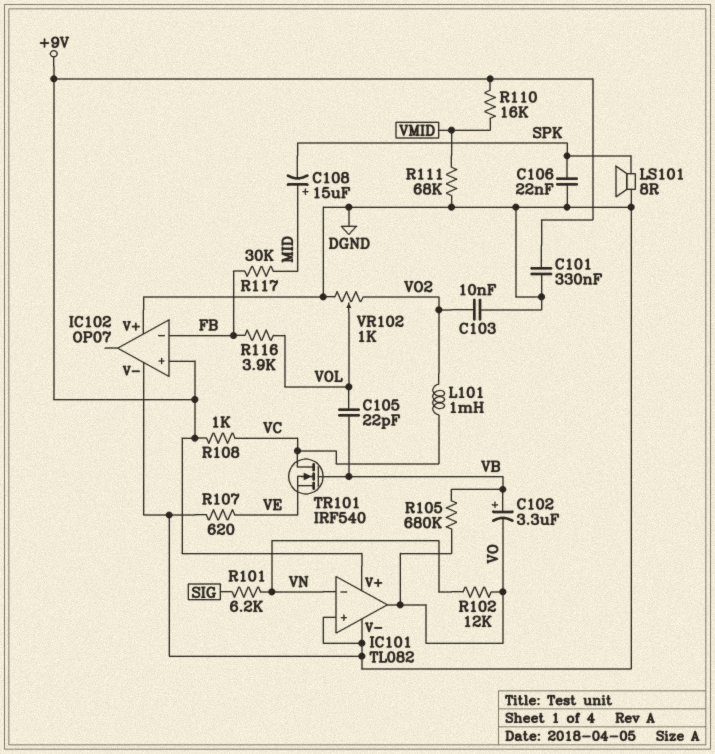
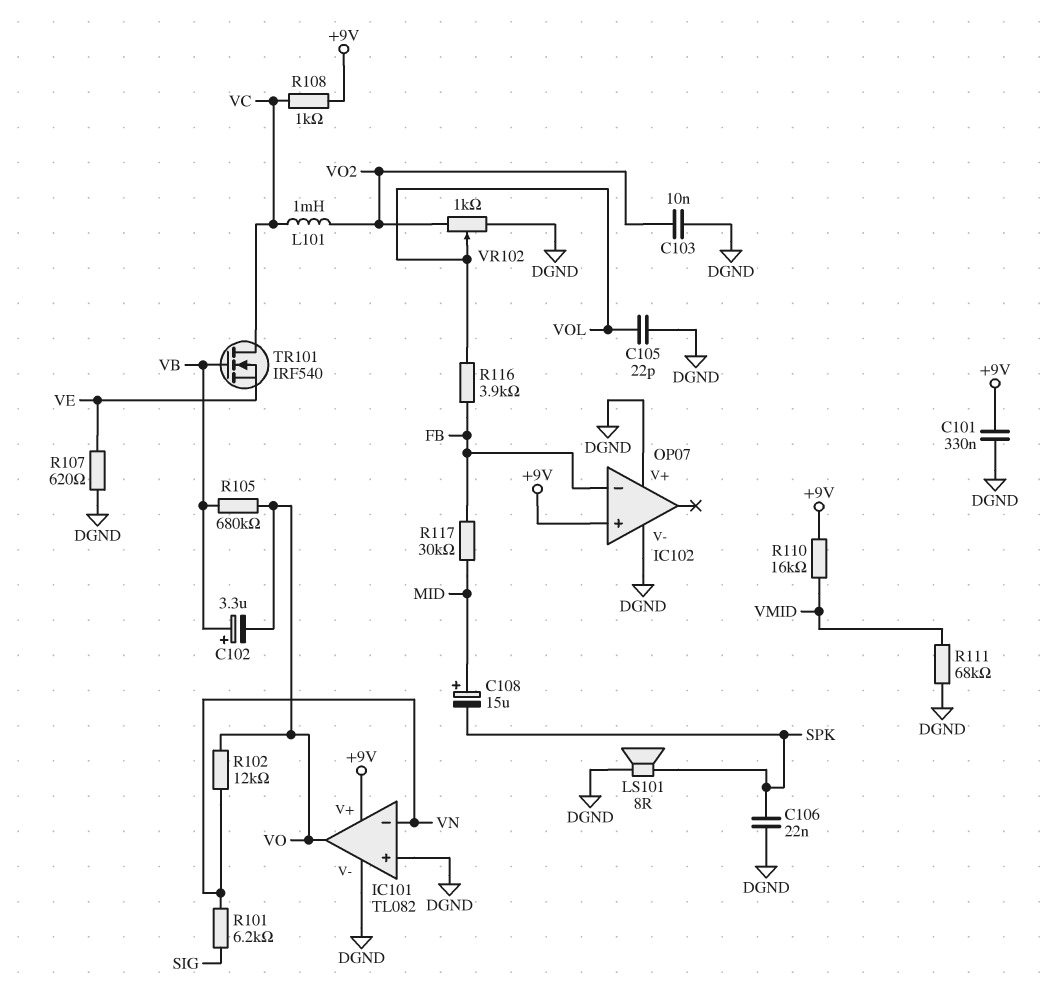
C105: 22pF (VB, VOL) -> 22pF (DGND, VOL)

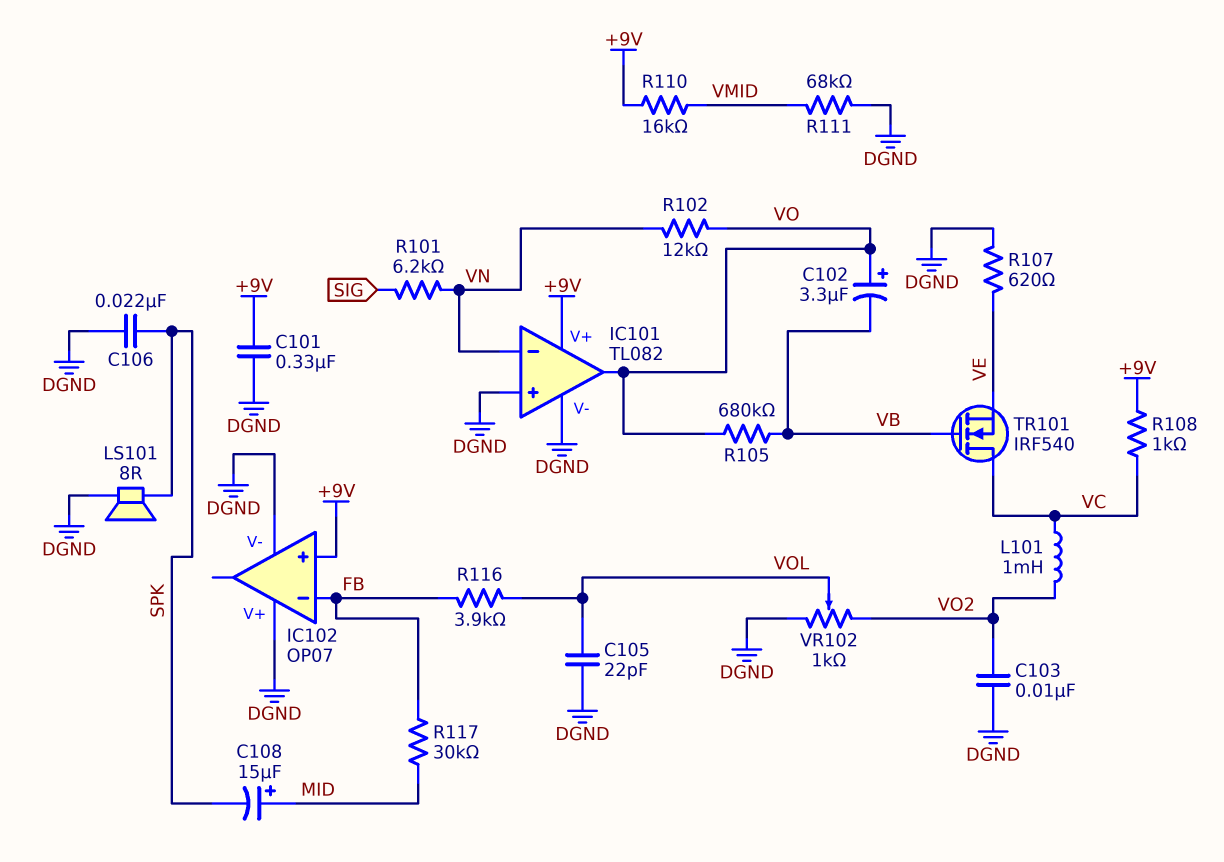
C102: 3.3uF (plus VB, minus VO) -> 3.3uF (plus VO, minus VB)

